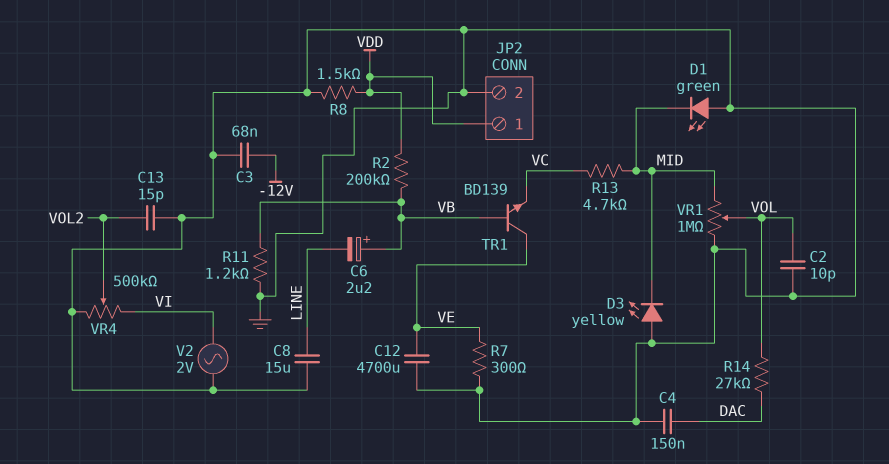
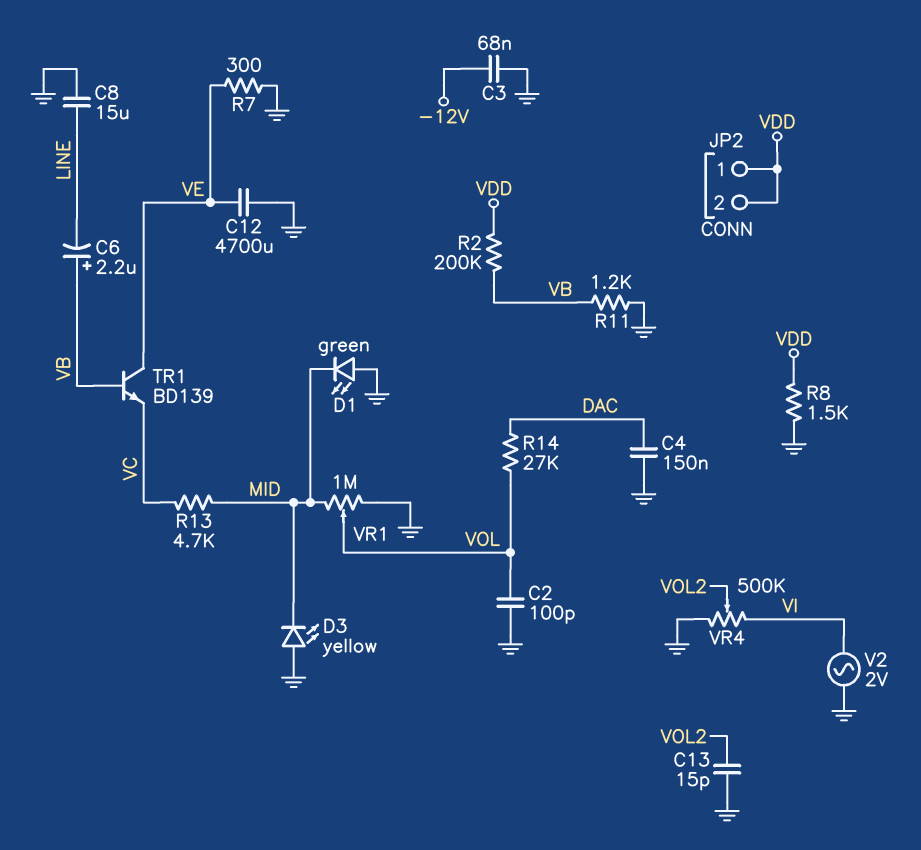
C2: 10pF (GND, VOL) -> 100pF (GND, VOL)
JP2 pin 2: GND -> VDD

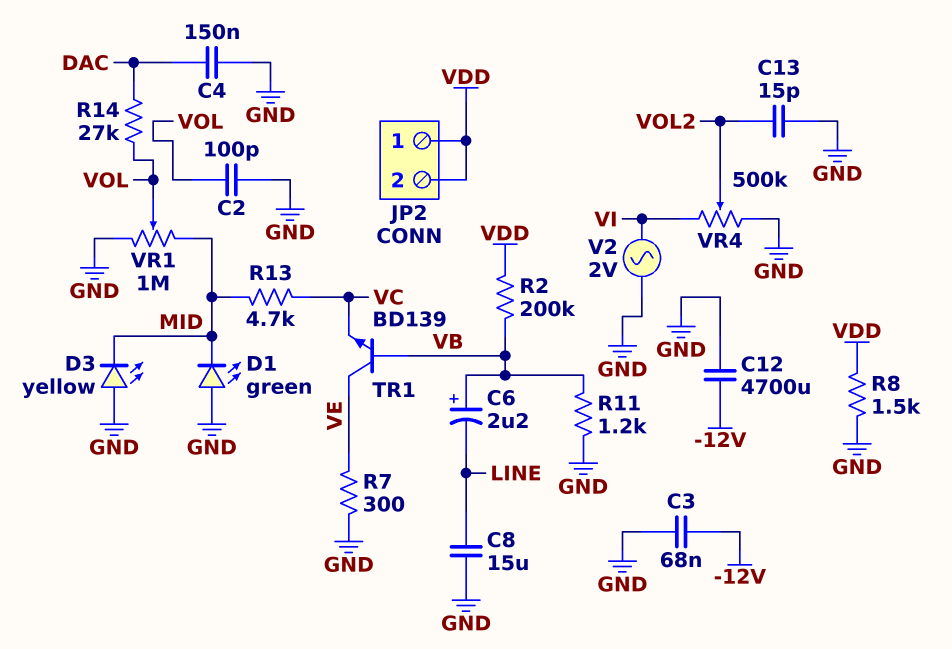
C12: 4700uF (GND, VE) -> 4700uF (-12V, GND)

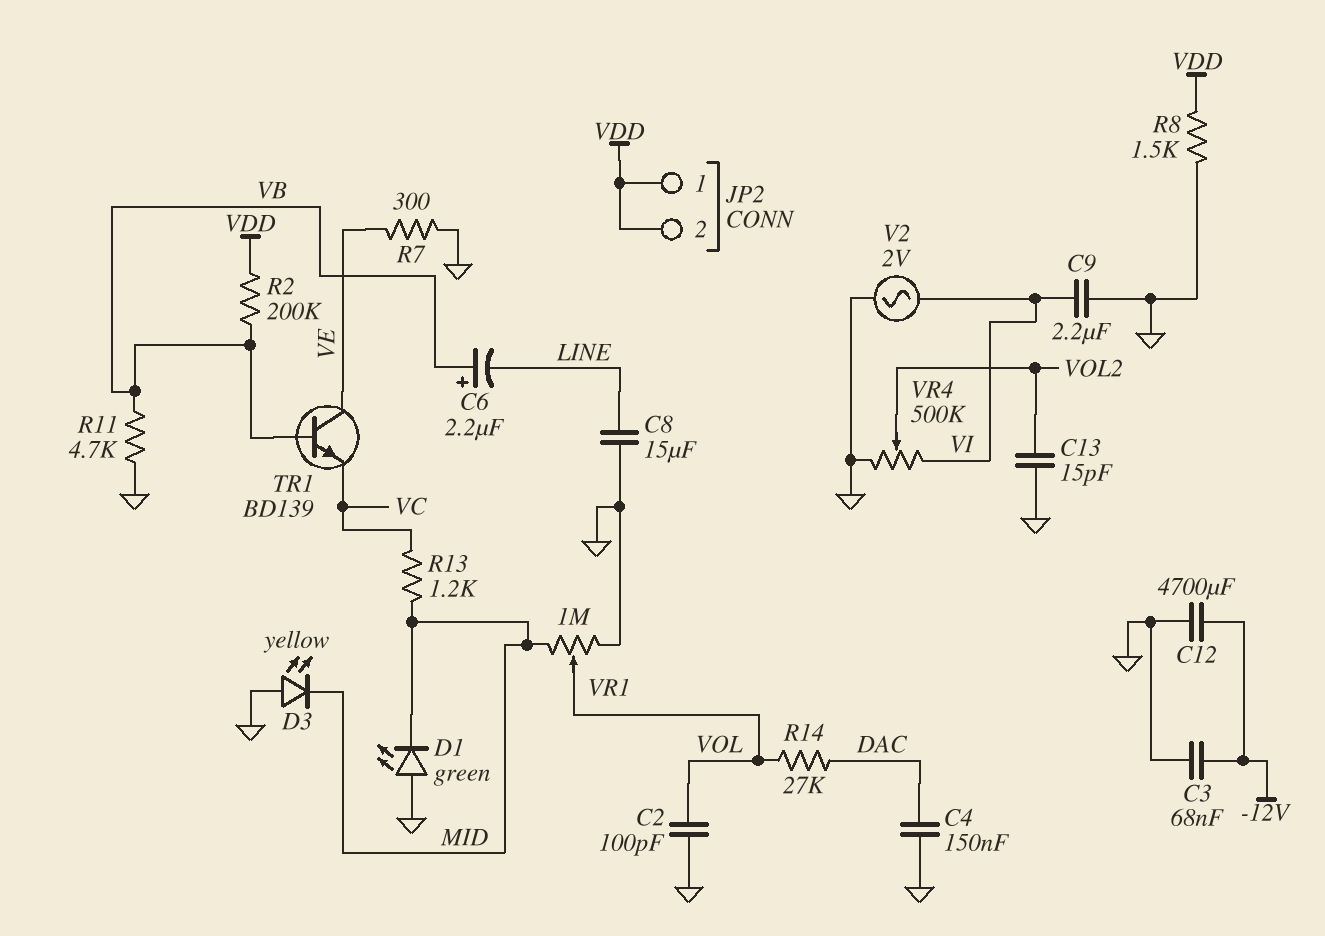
C9: none -> 2.2uF (GND, VI)
R11: 1.2k (GND, VB) -> 4.7k (GND, VB)
R13: 4.7k (MID, VC) -> 1.2k (MID, VC)

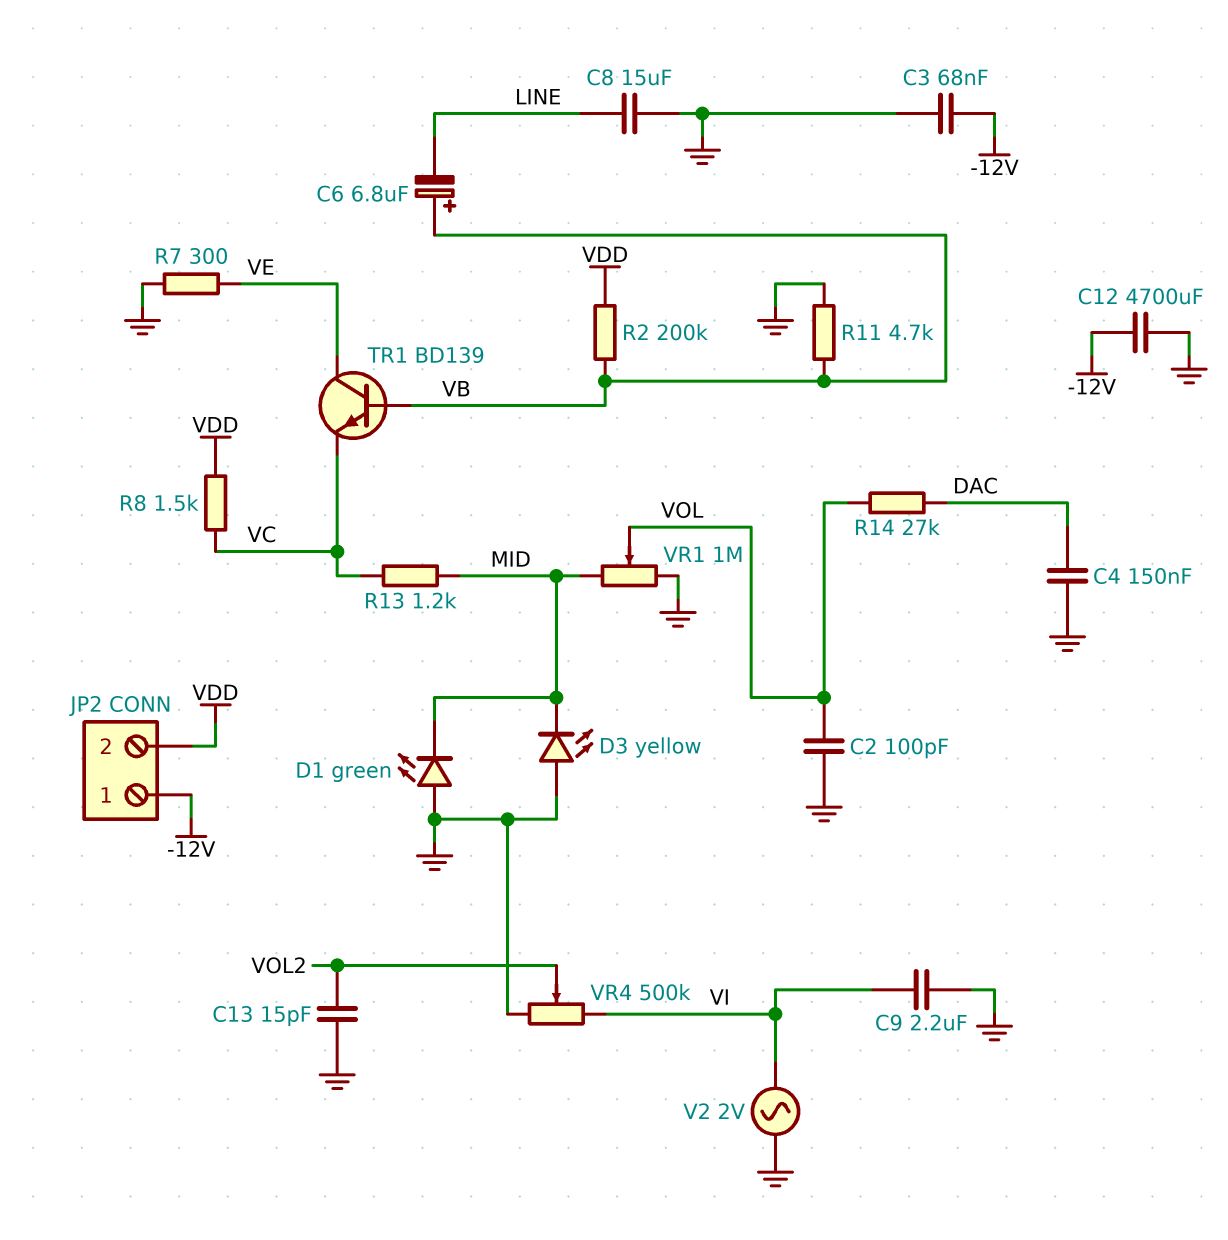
C6: 2.2uF (plus VB, minus LINE) -> 6.8uF (plus VB, minus LINE)
JP2 pin 1: VDD -> -12V
R8: 1.5k (GND, VDD) -> 1.5k (VC, VDD)

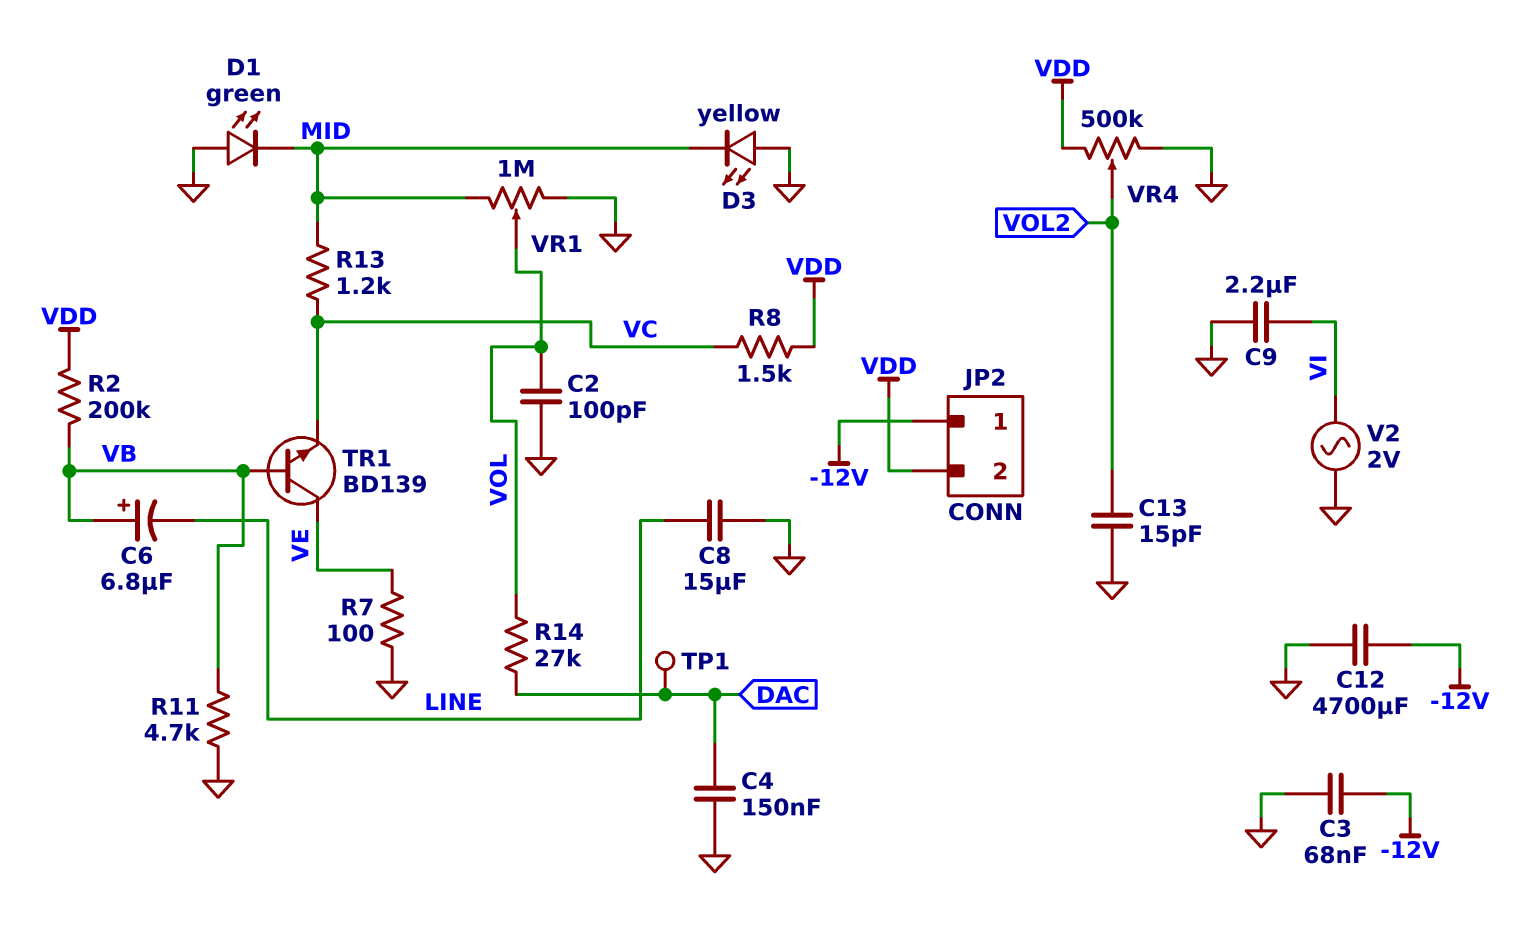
R7: 300 (GND, VE) -> 100 (GND, VE)
TP1: none -> test point (DAC)
VR4: 500k (GND, VI, wiper VOL2) -> 500k (GND, VDD, wiper VOL2)

